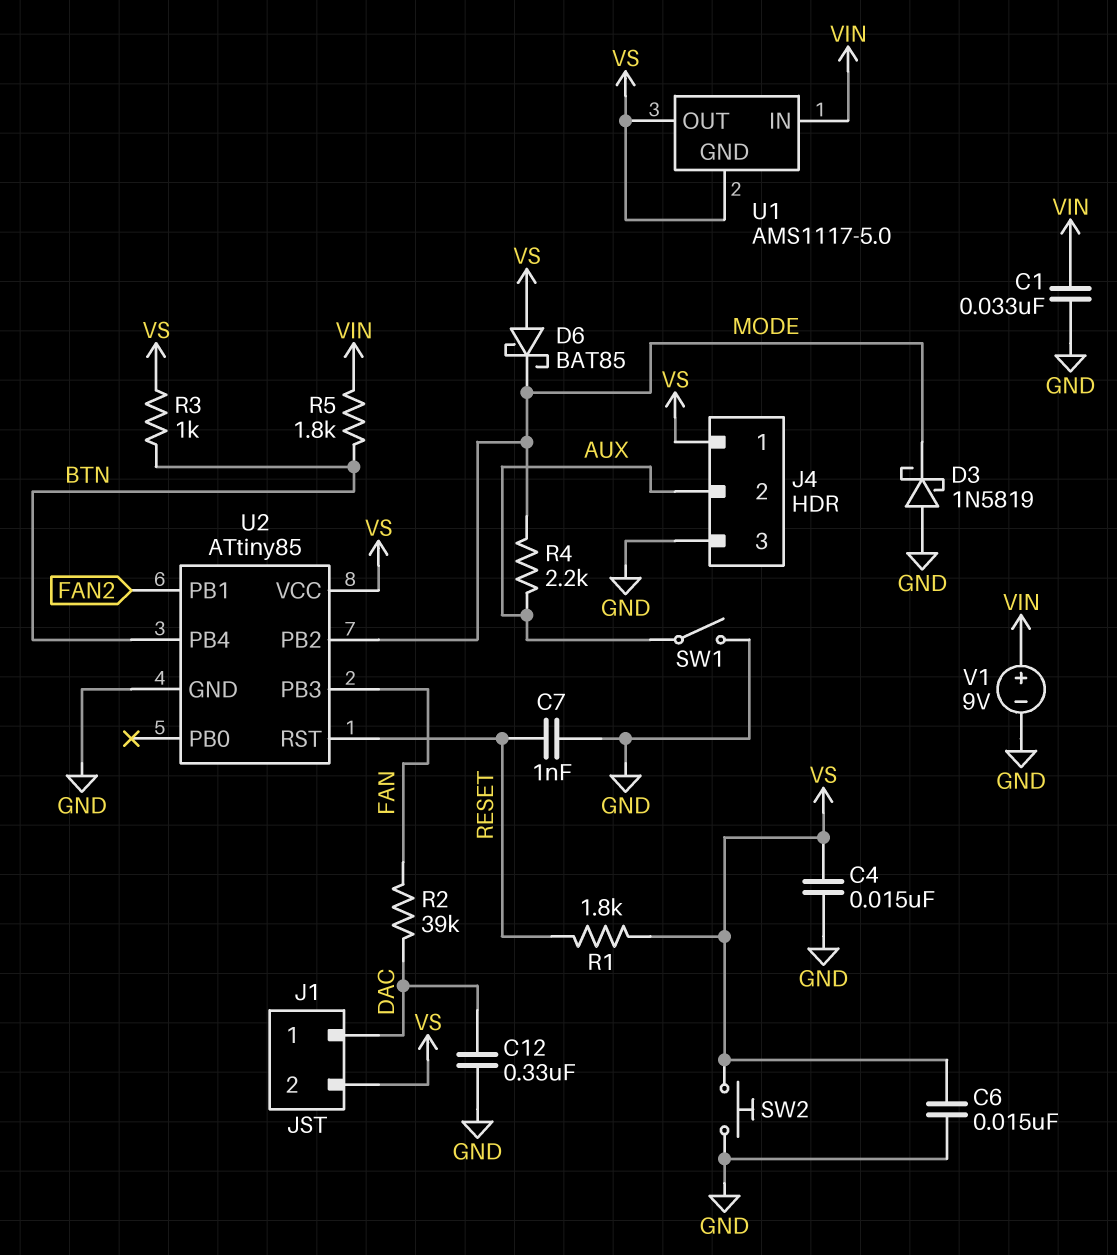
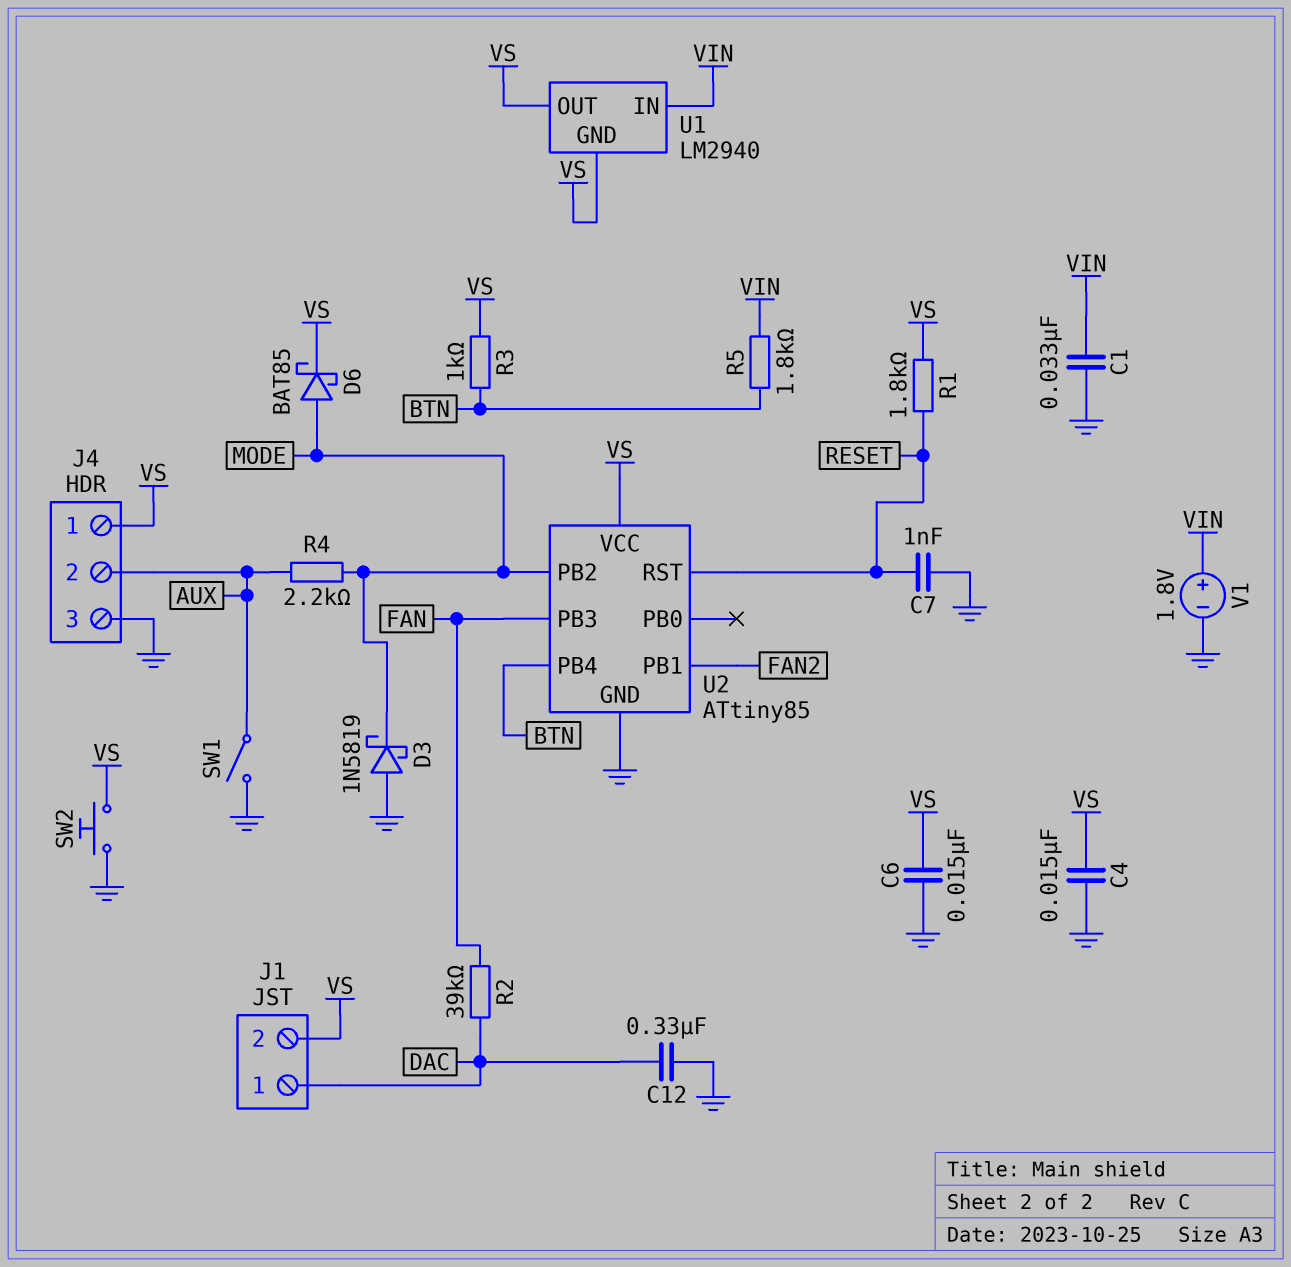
D6: schottky BAT85 (A VS, K MODE) -> schottky BAT85 (A MODE, K VS)
U1: AMS1117-5.0 -> LM2940
V1: 9V (plus VIN, minus GND) -> 1.8V (plus VIN, minus GND)

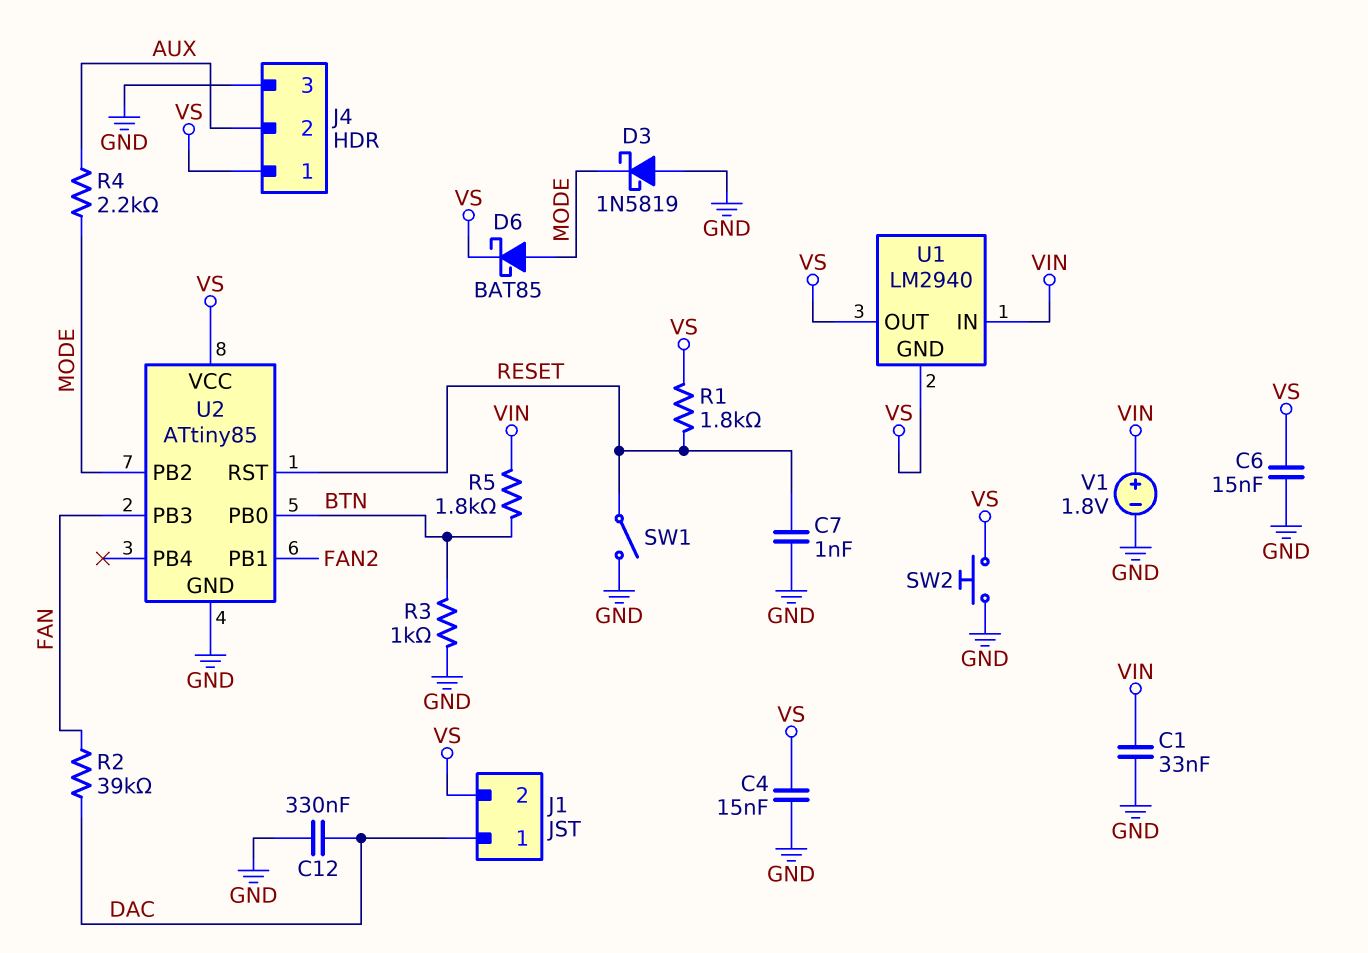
R3: 1k (BTN, VS) -> 1k (BTN, GND)
SW1: switch (AUX, GND) -> switch (GND, RESET)
U2 pin PB0: none -> BTN
U2 pin PB4: BTN -> none

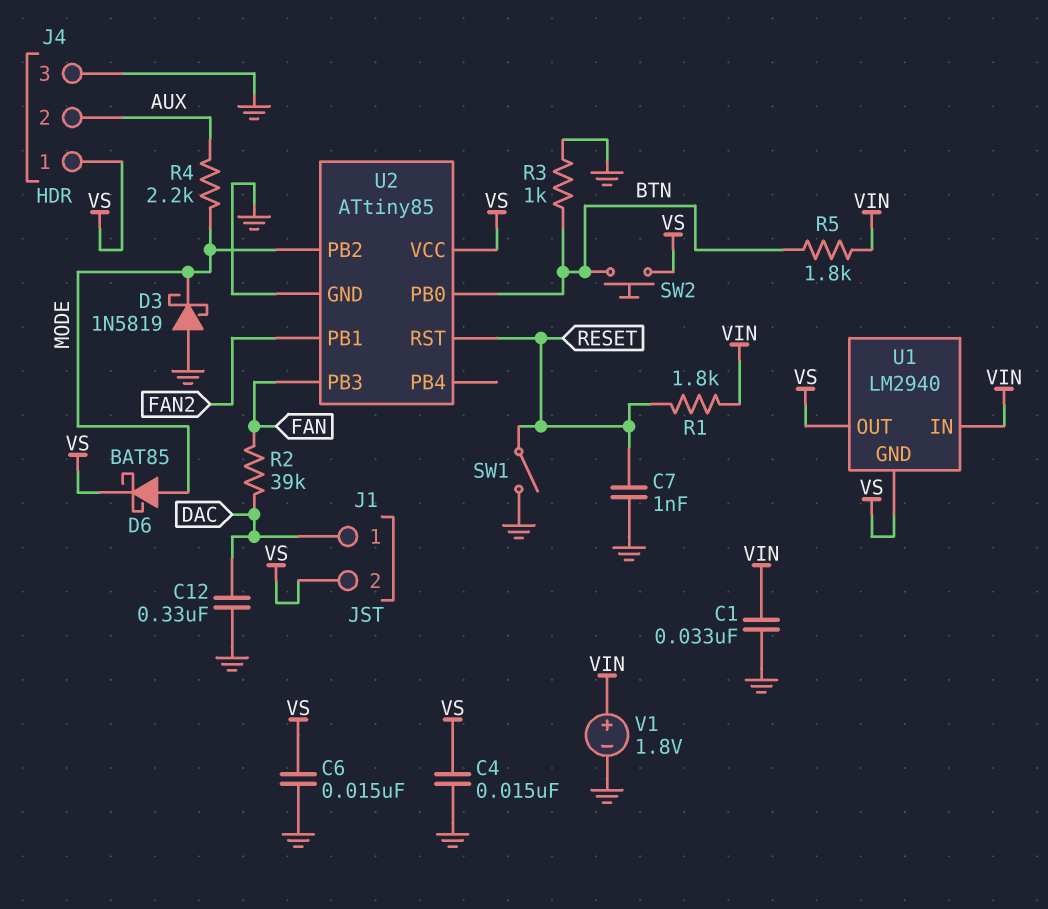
R1: 1.8k (RESET, VS) -> 1.8k (RESET, VIN)
SW2: button (GND, VS) -> button (BTN, VS)

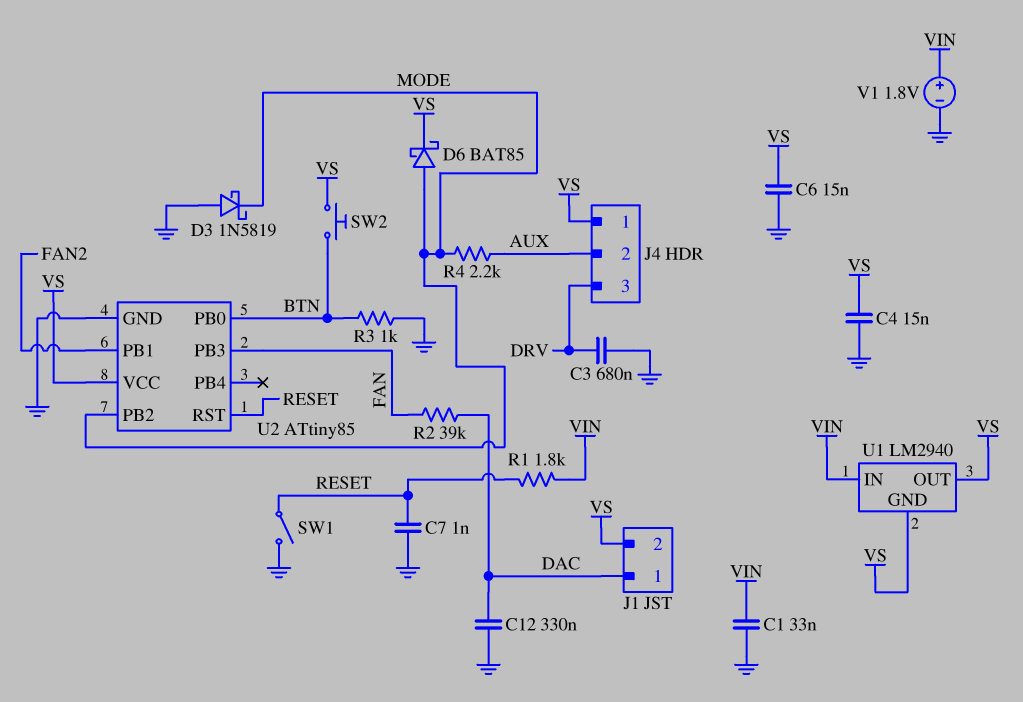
C3: none -> 680nF (DRV, GND)
J4 pin 3: GND -> DRV
R5: 1.8k (BTN, VIN) -> none

